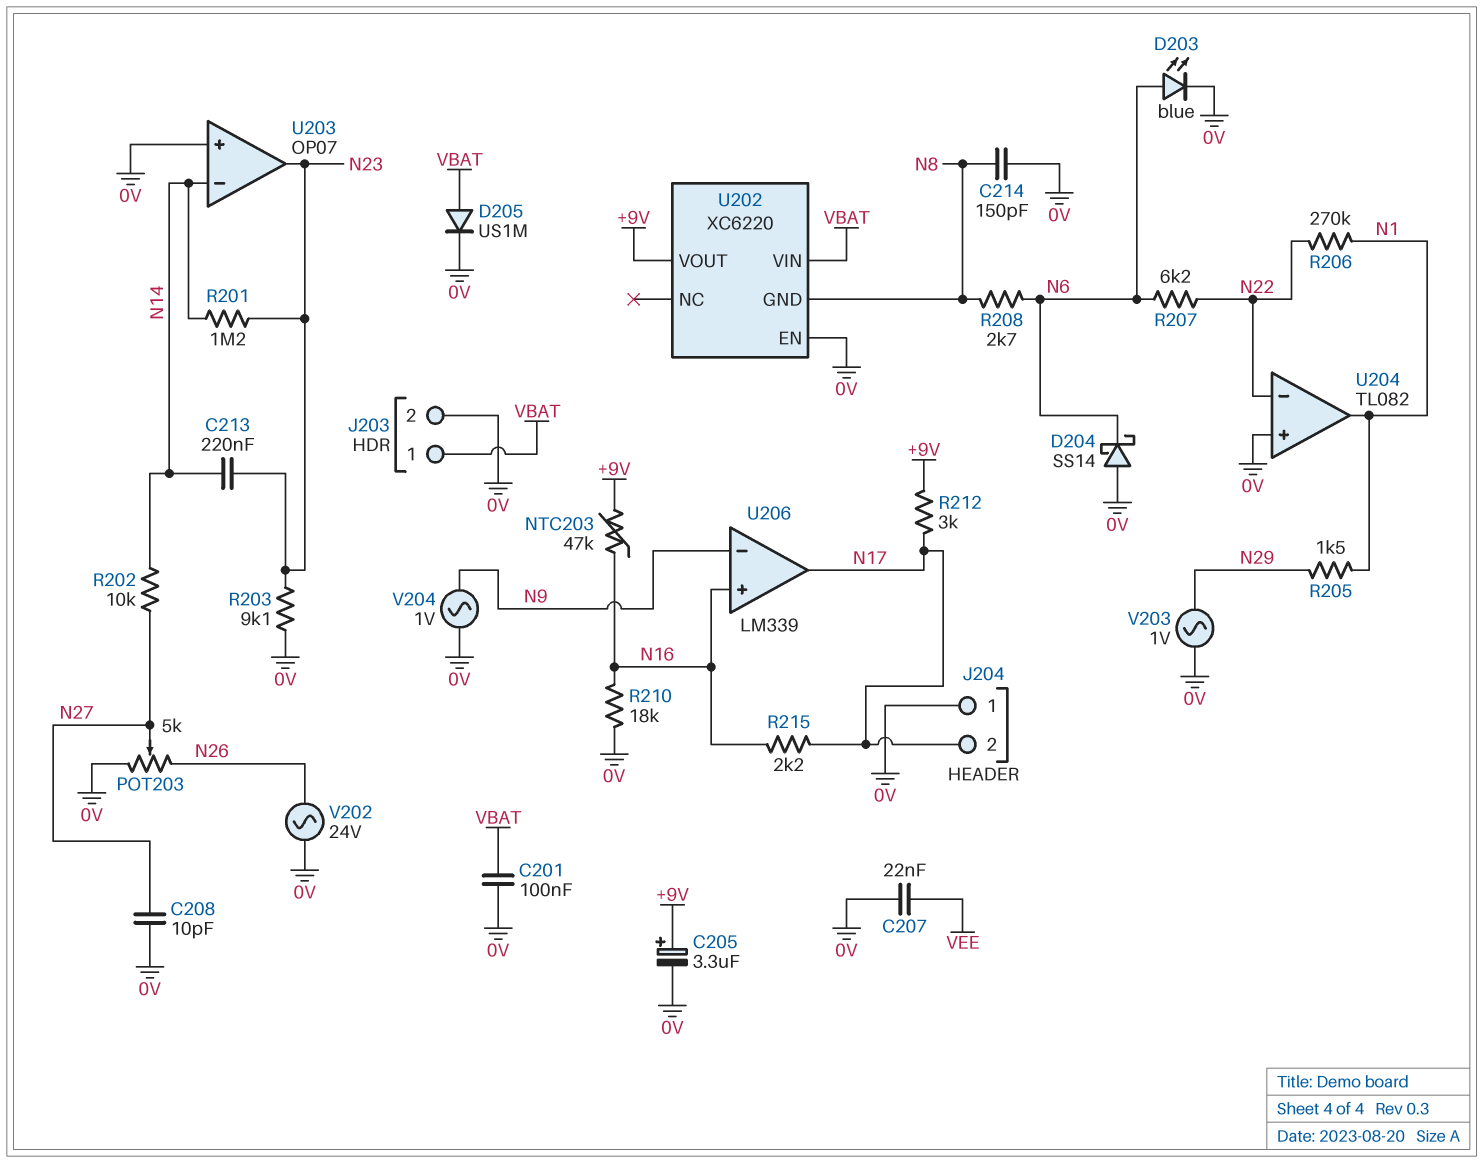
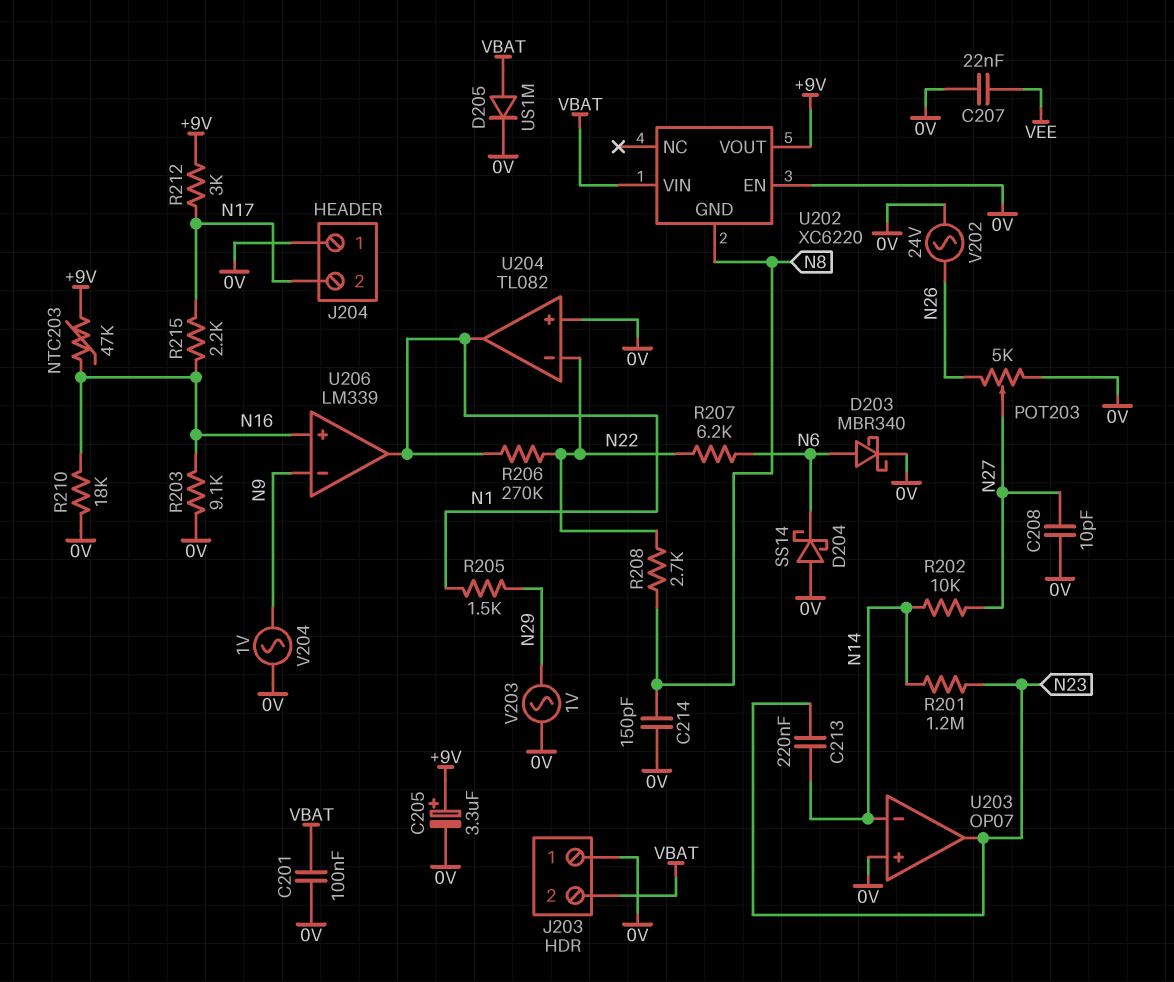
D203: LED blue (A N6, K 0V) -> schottky MBR340 (A N6, K 0V)
J203 pin 1: VBAT -> 0V
J203 pin 2: 0V -> VBAT
R203: 9.1k (0V, N23) -> 9.1k (0V, N16)
R208: 2.7k (N6, N8) -> 2.7k (N8, N22)
U206 pin out: N17 -> N1

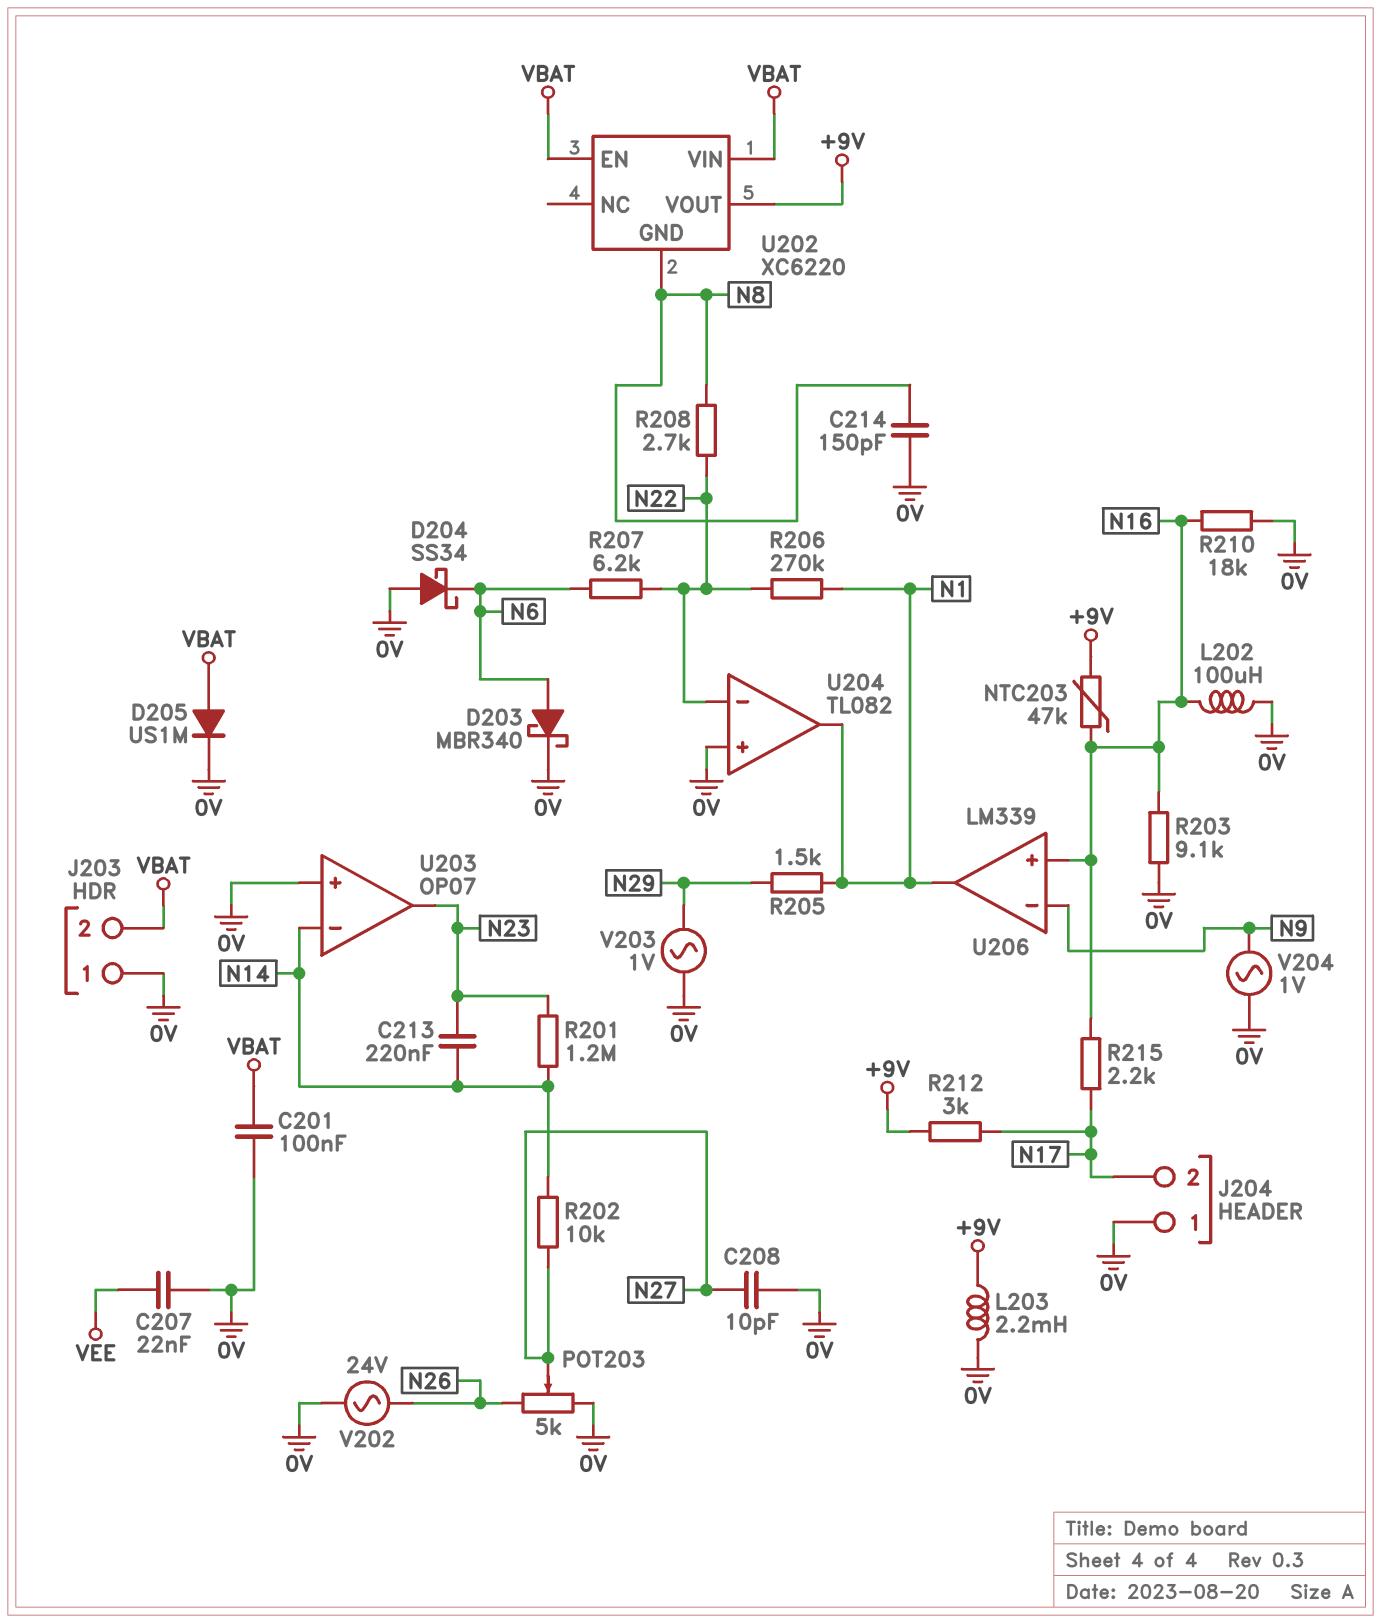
C205: 3.3uF (plus +9V, minus 0V) -> none
D204: schottky SS14 (A 0V, K N6) -> schottky SS34 (A 0V, K N6)
L202: none -> 100uH (0V, N16)
L203: none -> 2.2mH (+9V, 0V)
U202 pin EN: 0V -> VBAT

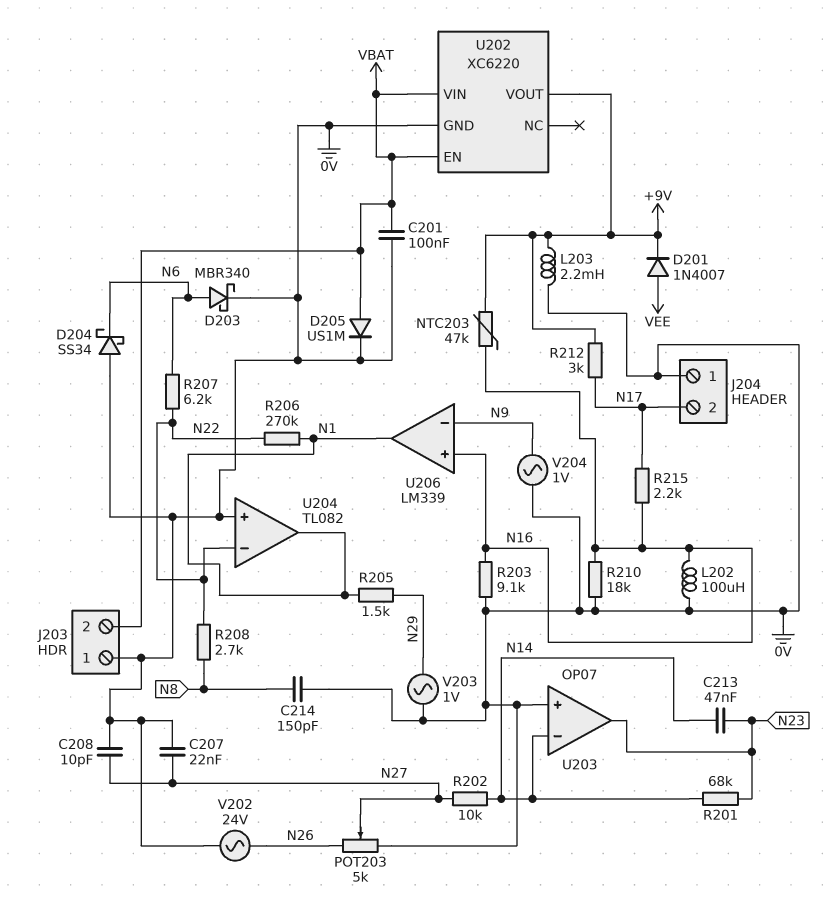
C207: 22nF (0V, VEE) -> 22nF (0V, N27)
C213: 220nF (N14, N23) -> 47nF (N14, N23)
D201: none -> diode 1N4007 (A VEE, K +9V)
R201: 1.2M (N14, N23) -> 68k (N14, N23)
U202 pin GND: N8 -> 0V

